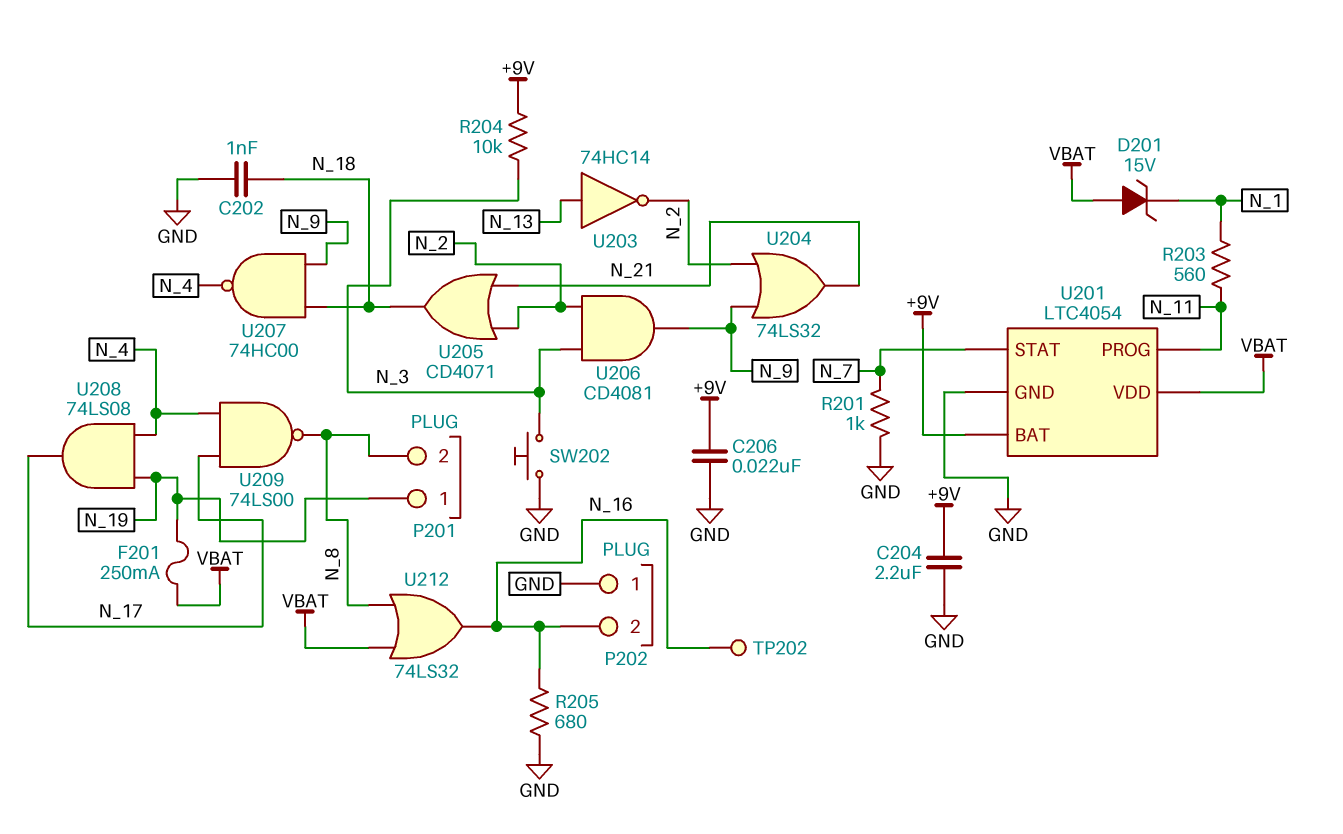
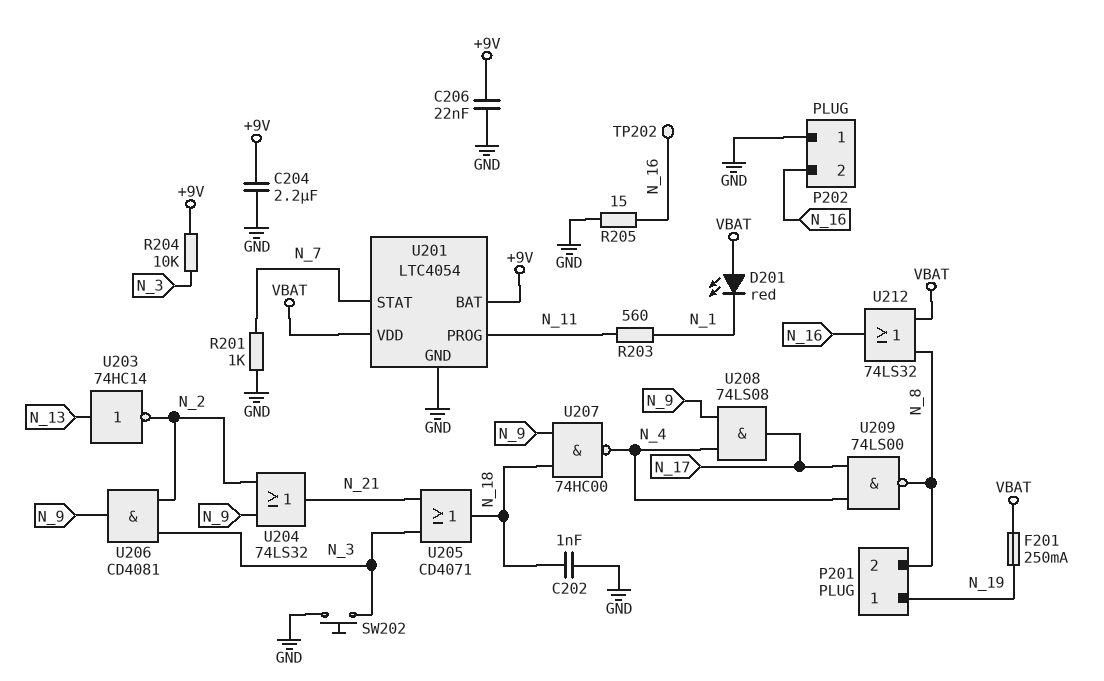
D201: zener 15V (A VBAT, K N_1) -> LED red (A VBAT, K N_1)
R205: 680 (GND, N_16) -> 15 (GND, N_16)
U205: OR CD4071 (in N_2, in N_21, out N_18) -> OR CD4071 (in N_3, in N_21, out N_18)
U208: AND 74LS08 (in N_4, in N_19, out N_17) -> AND 74LS08 (in N_4, in N_9, out N_17)

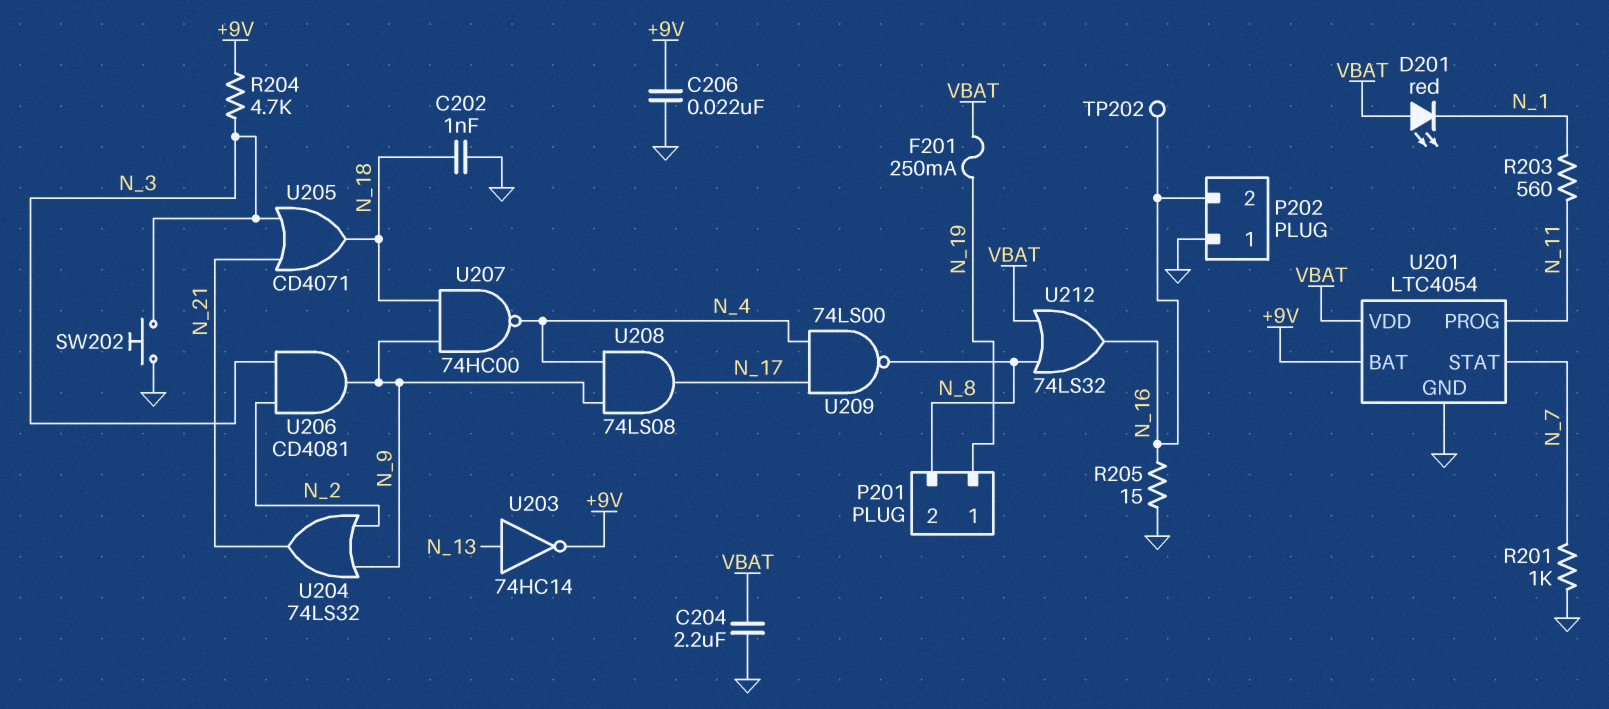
C204: 2.2uF (+9V, GND) -> 2.2uF (GND, VBAT)
R204: 10k (+9V, N_3) -> 4.7k (+9V, N_3)
U203: NOT 74HC14 (in N_13, out N_2) -> NOT 74HC14 (in N_13, out +9V)

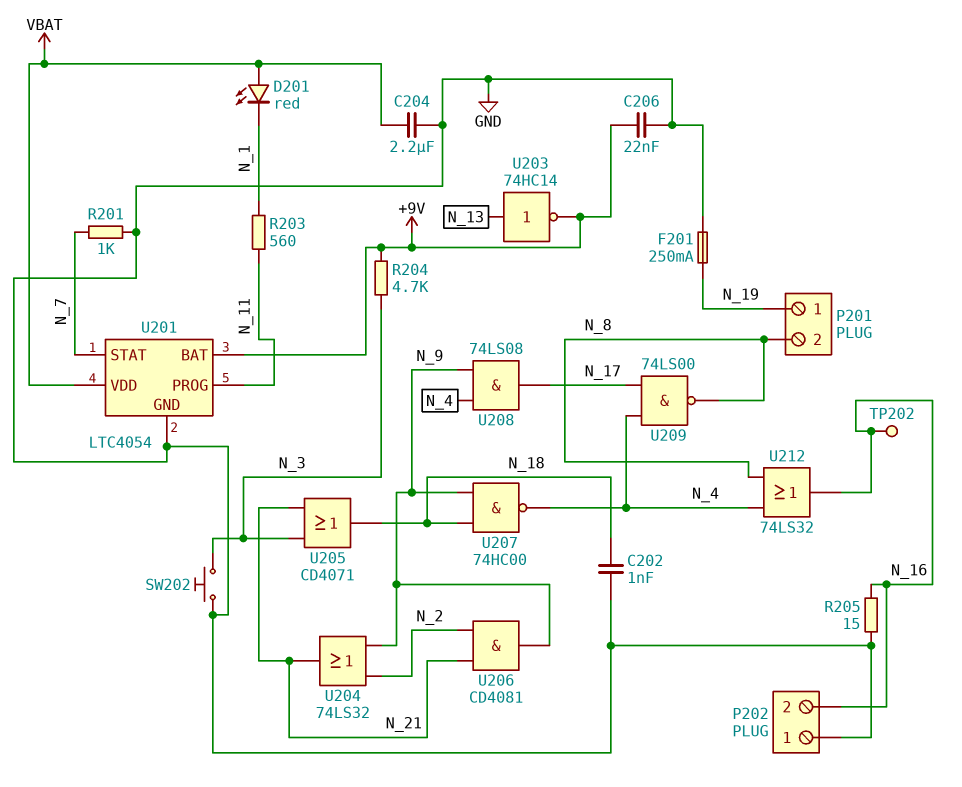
F201: 250mA (N_19, VBAT) -> 250mA (GND, N_19)
U206: AND CD4081 (in N_2, in N_3, out N_9) -> AND CD4081 (in N_2, in N_21, out N_9)
U212: OR 74LS32 (in N_8, in VBAT, out N_16) -> OR 74LS32 (in N_4, in N_8, out N_16)

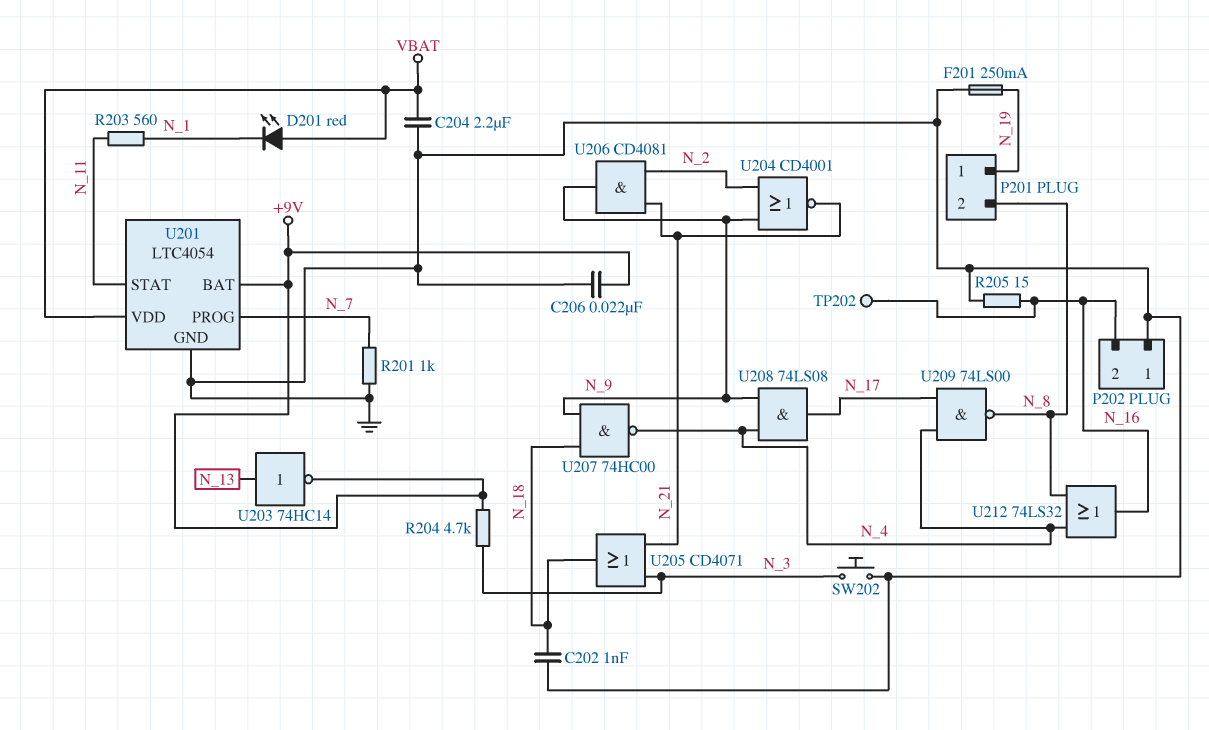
U201 pin PROG: N_11 -> N_7
U201 pin STAT: N_7 -> N_11
U204: OR 74LS32 (in N_2, in N_9, out N_21) -> NOR CD4001 (in N_2, in N_9, out N_21)

